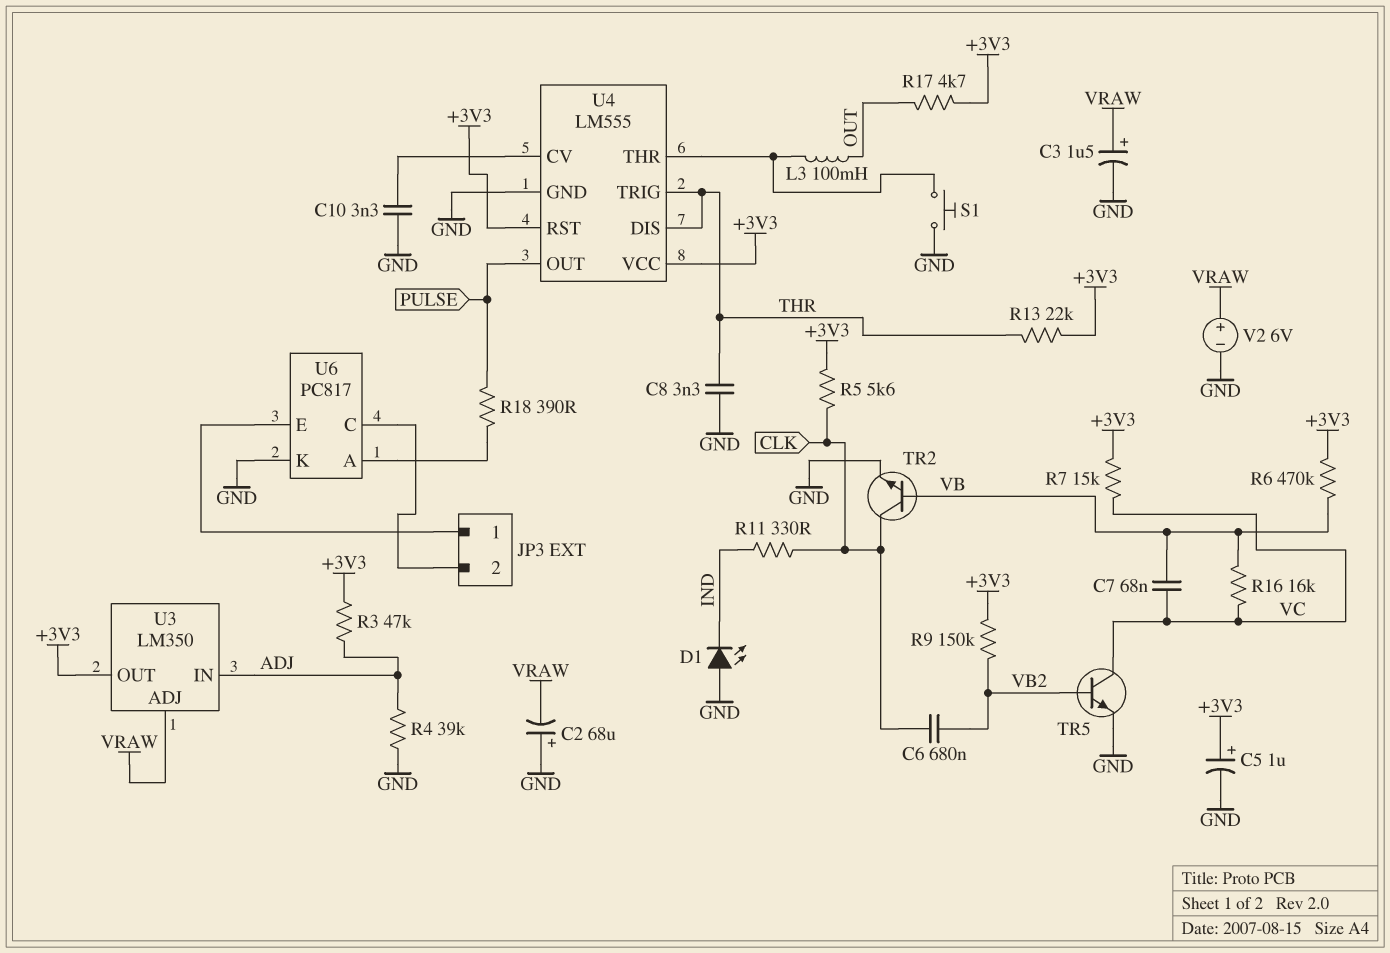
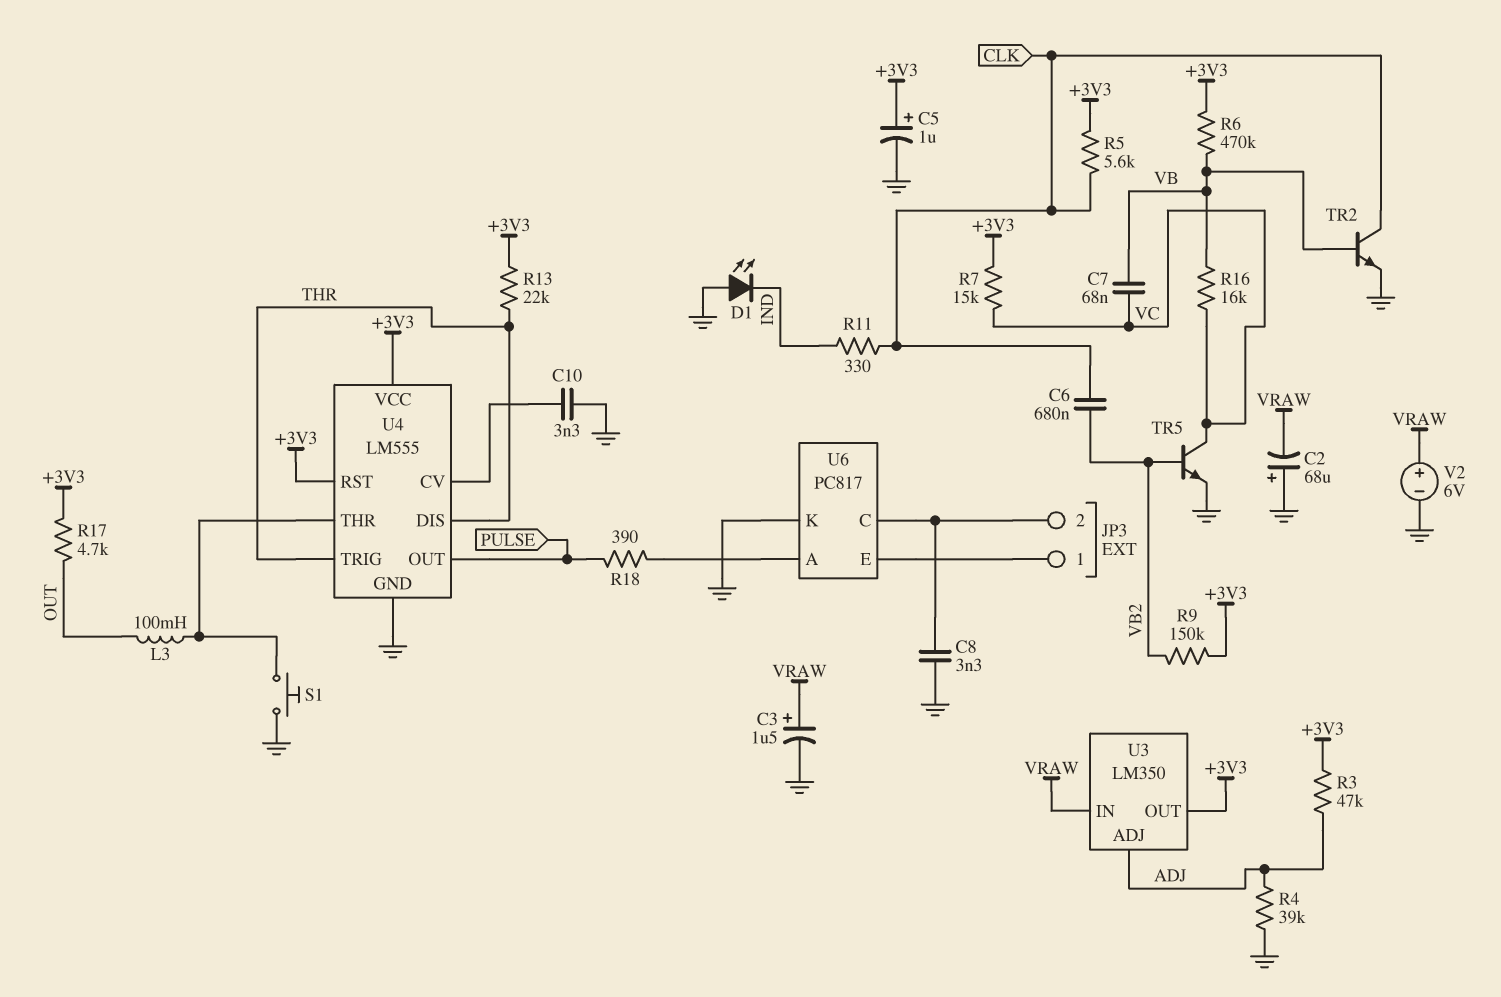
C8: 3.3nF (GND, THR) -> 3.3nF (GND, JP3/2)
U3 pin ADJ: VRAW -> ADJ
U3 pin IN: ADJ -> VRAW

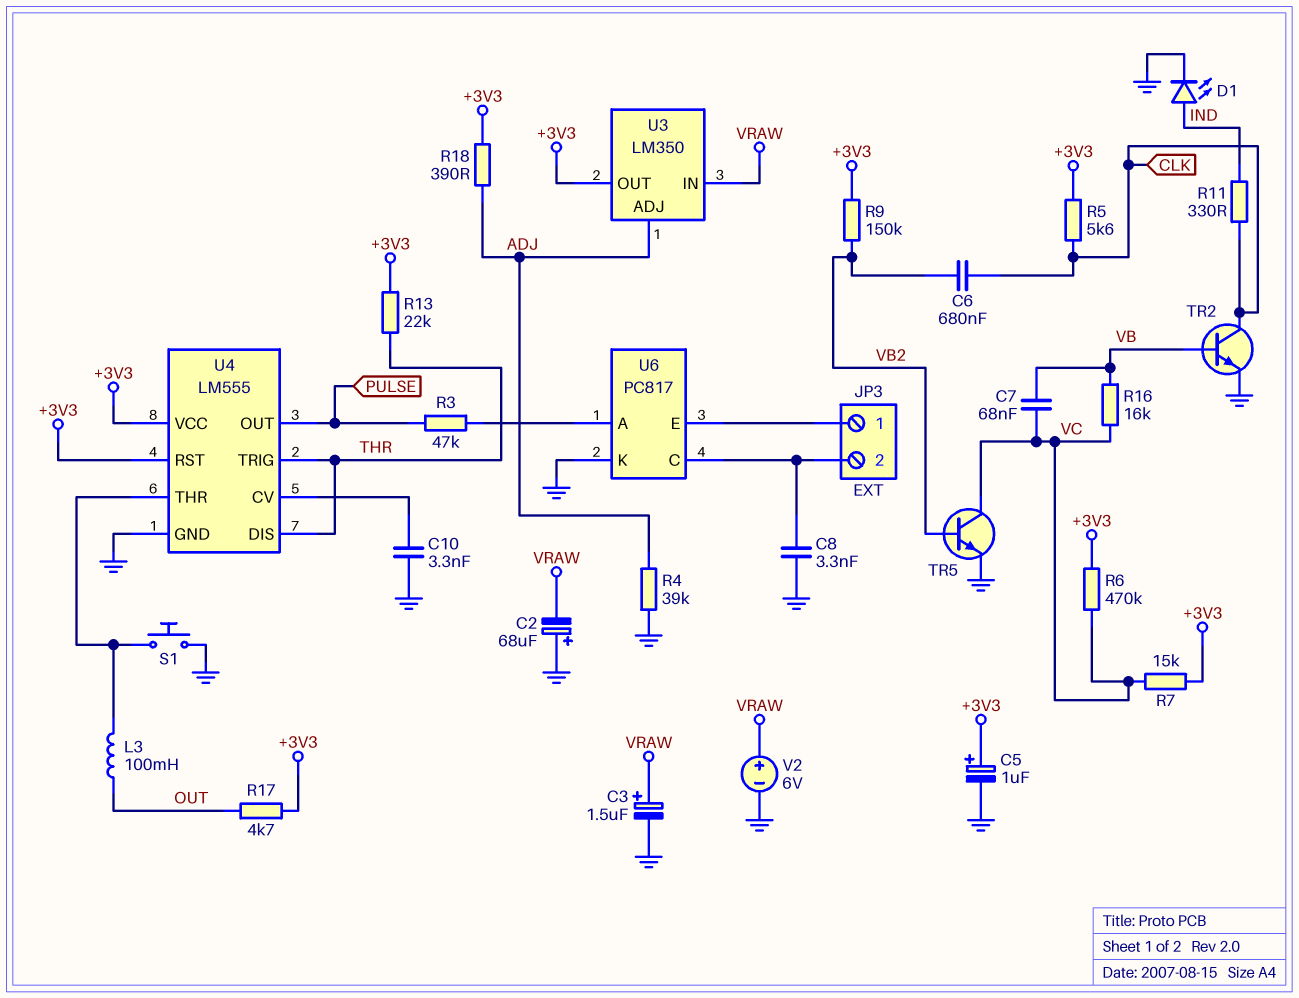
D1: LED (A GND, K IND) -> LED (A IND, K GND)
R3: 47k (+3V3, ADJ) -> 47k (PULSE, U6/A)
R6: 470k (+3V3, VB) -> 470k (+3V3, VC)
R18: 390 (PULSE, U6/A) -> 390 (+3V3, ADJ)

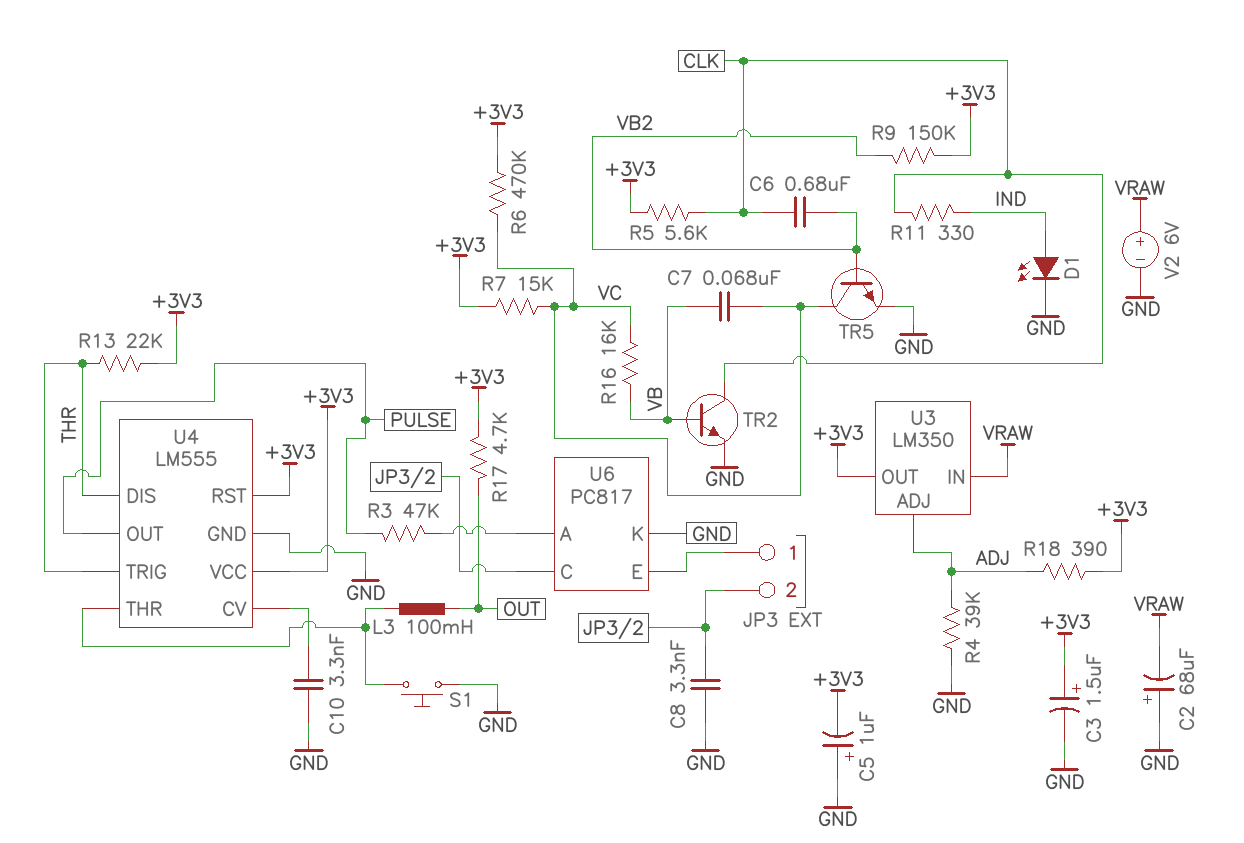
C3: 1.5uF (plus VRAW, minus GND) -> 1.5uF (plus +3V3, minus GND)
C5: 1uF (plus +3V3, minus GND) -> 1uF (plus GND, minus +3V3)

